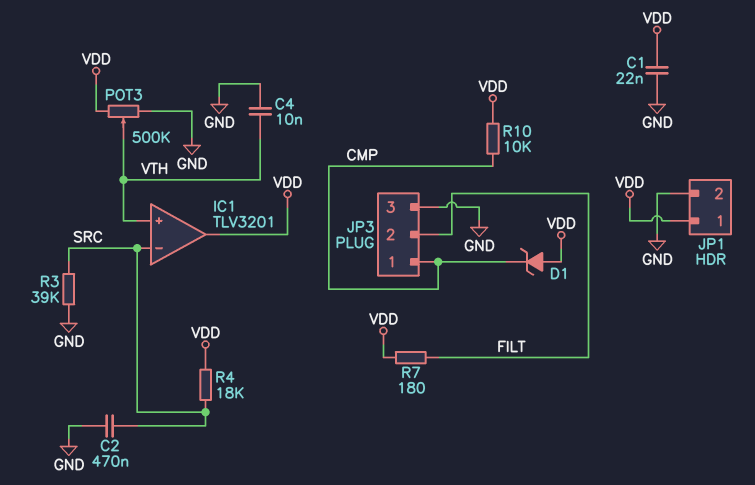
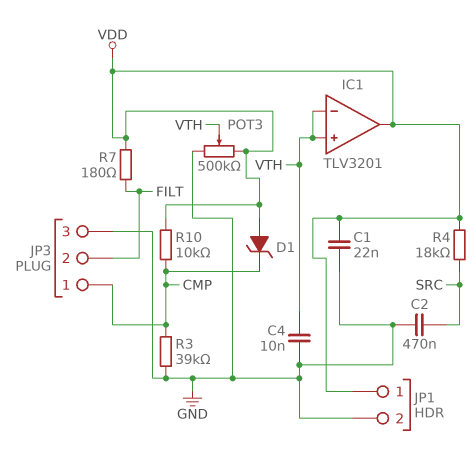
IC1 pin in-: SRC -> VTH
R3: 39k (GND, SRC) -> 39k (CMP, GND)

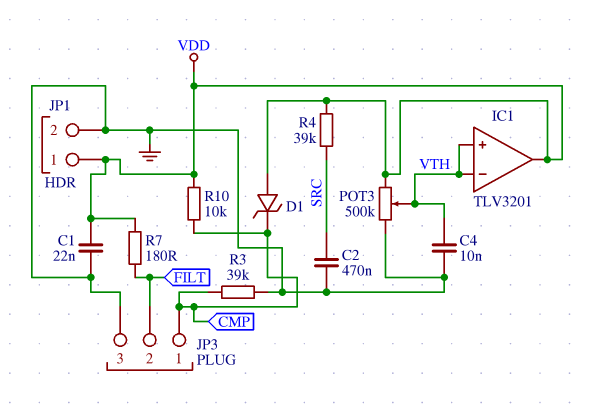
R4: 18k (SRC, VDD) -> 39k (SRC, VDD)

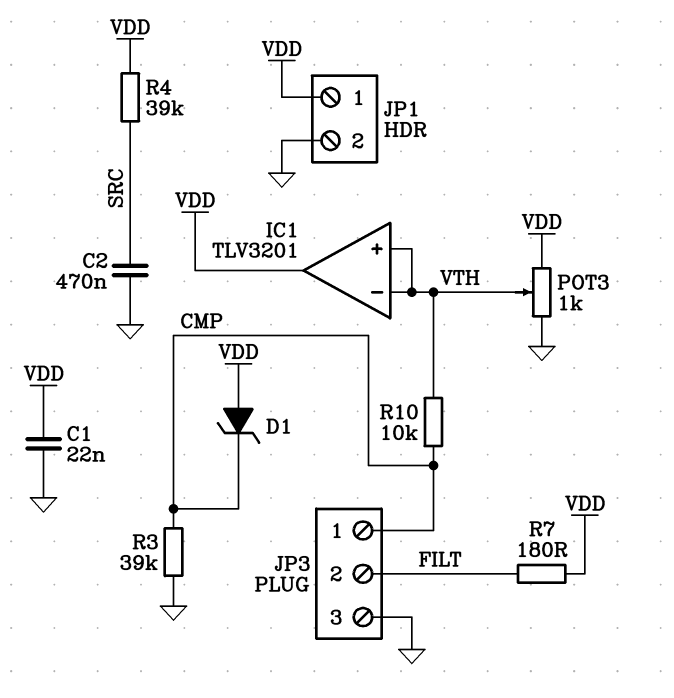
C4: 10nF (GND, VTH) -> none
POT3: 500k (GND, VDD, wiper VTH) -> 1k (GND, VDD, wiper VTH)
R10: 10k (CMP, VDD) -> 10k (CMP, VTH)

